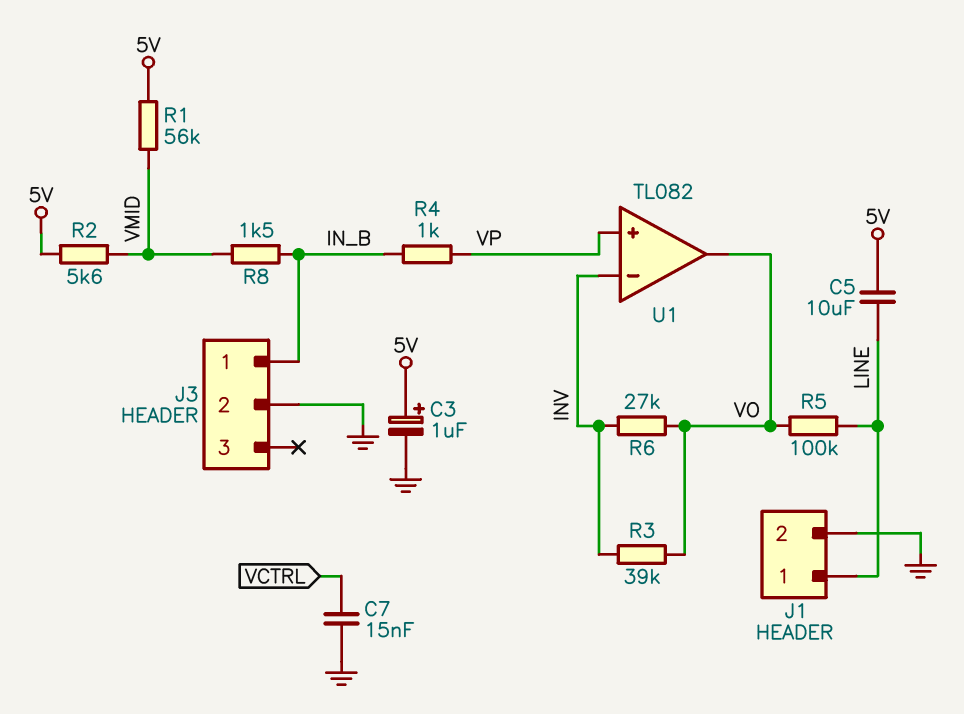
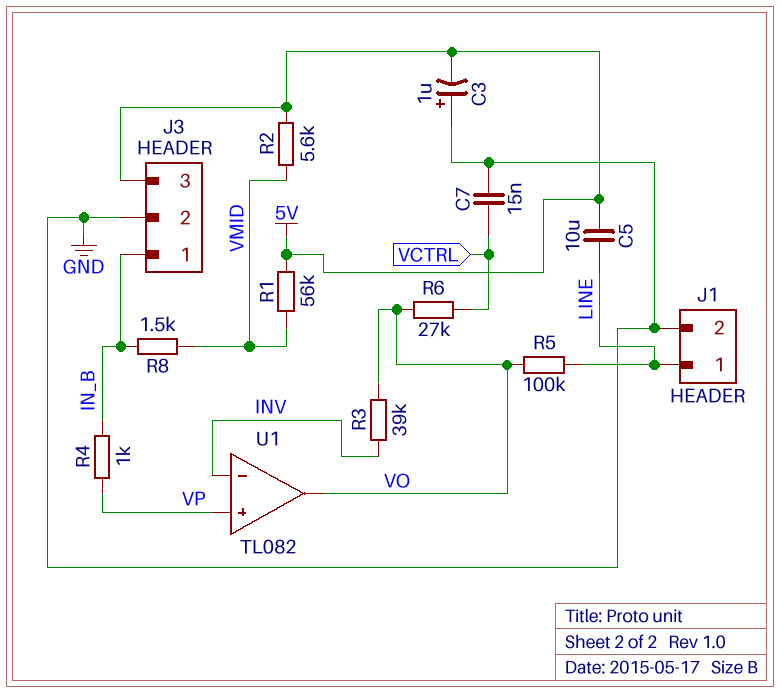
C3: 1uF (plus 5V, minus GND) -> 1uF (plus GND, minus 5V)
J3 pin 3: none -> 5V
R6: 27k (INV, VO) -> 27k (VCTRL, VO)

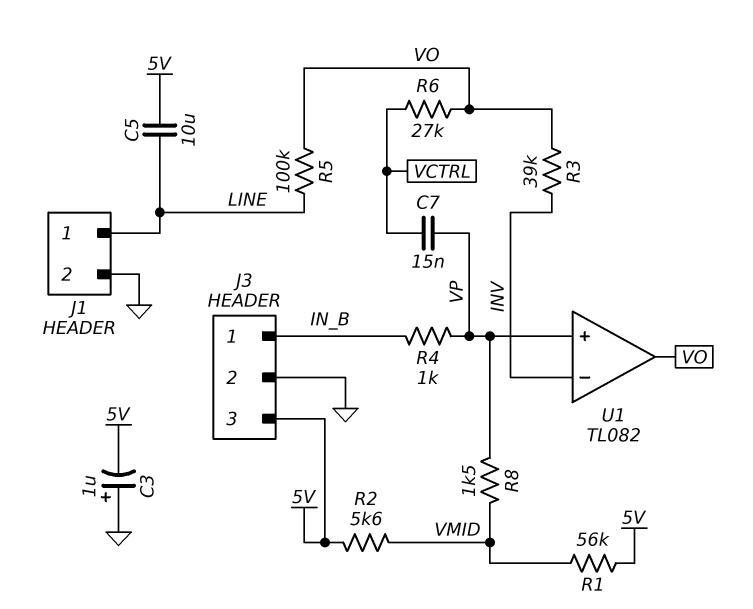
C7: 15nF (GND, VCTRL) -> 15nF (VCTRL, VP)
R8: 1.5k (IN_B, VMID) -> 1.5k (VMID, VP)

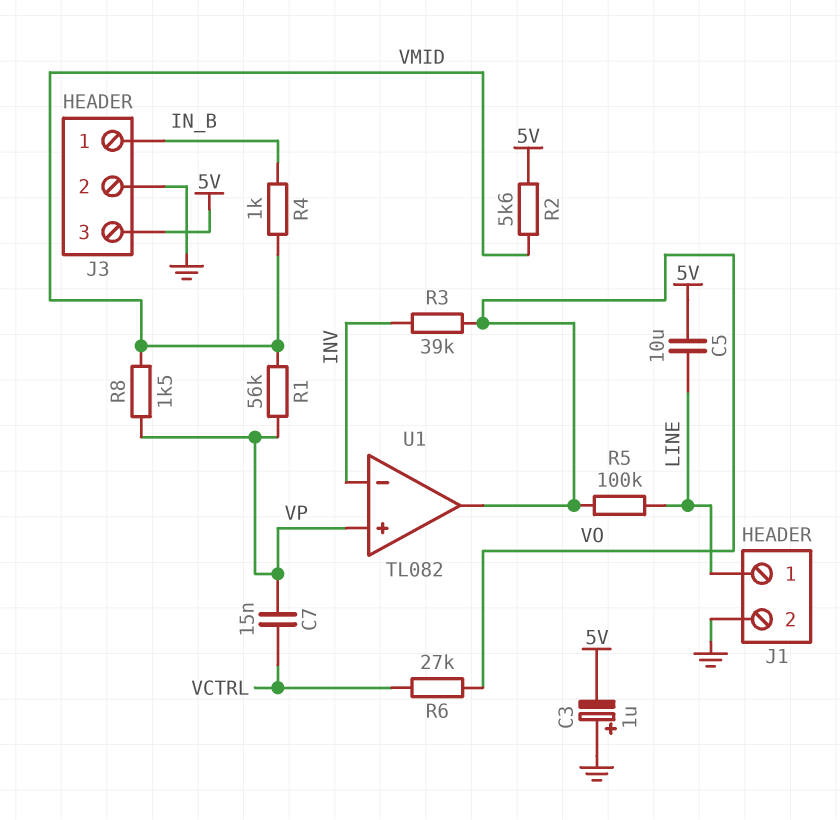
R1: 56k (5V, VMID) -> 56k (VMID, VP)
R4: 1k (IN_B, VP) -> 1k (IN_B, VMID)

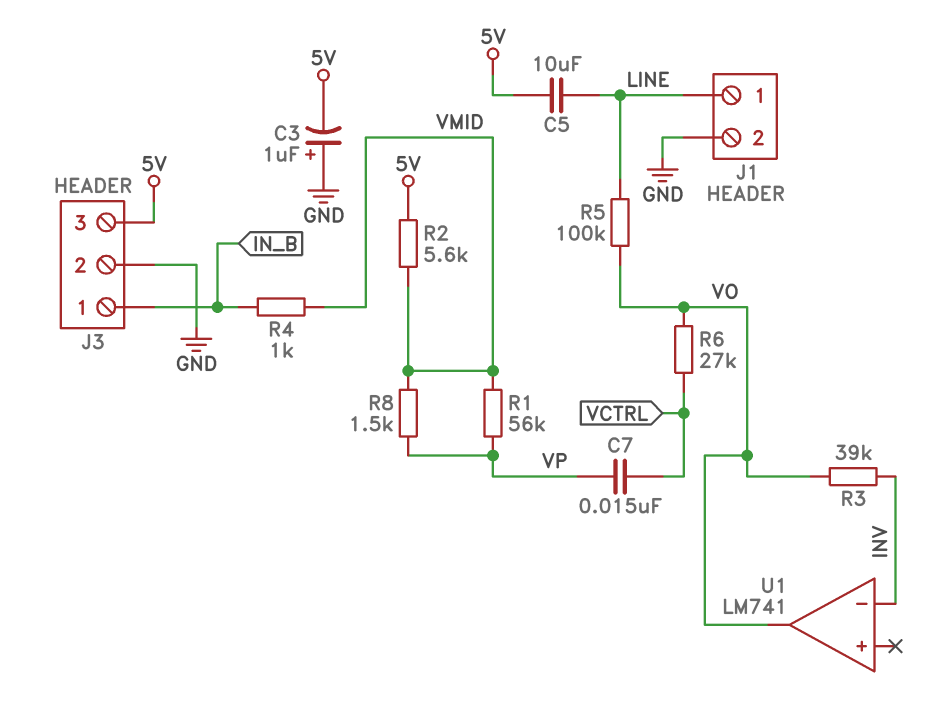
U1: TL082 -> LM741
U1 pin in+: VP -> none

